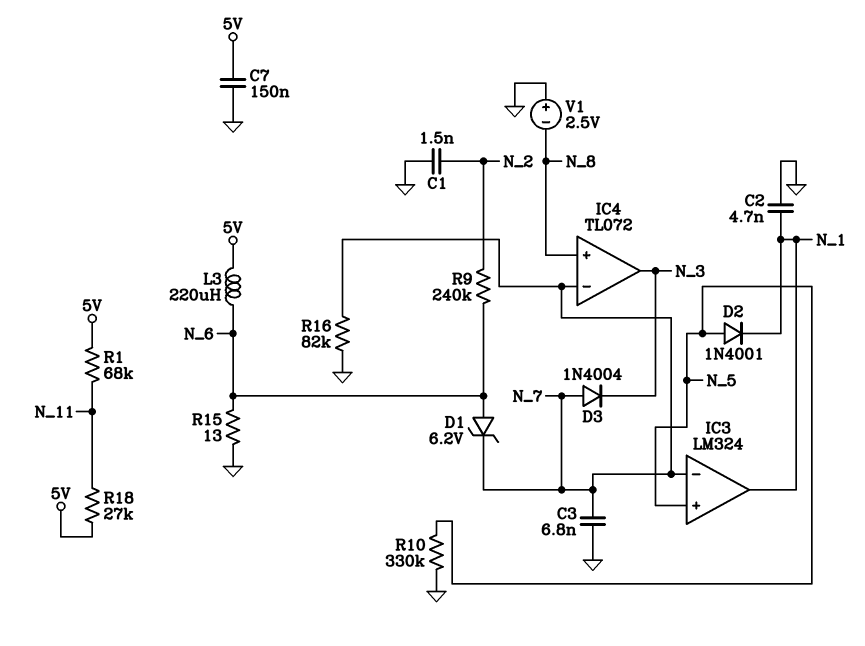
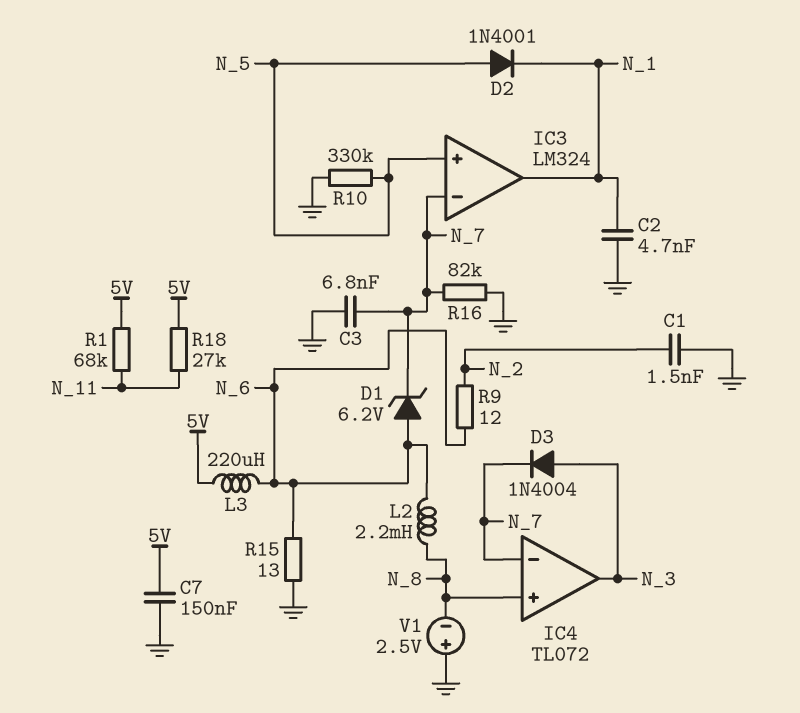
D3: diode 1N4004 (A N_7, K N_3) -> diode 1N4004 (A N_3, K N_7)
L2: none -> 2.2mH (N_6, N_8)
R9: 240k (N_2, N_6) -> 12 (N_2, N_6)

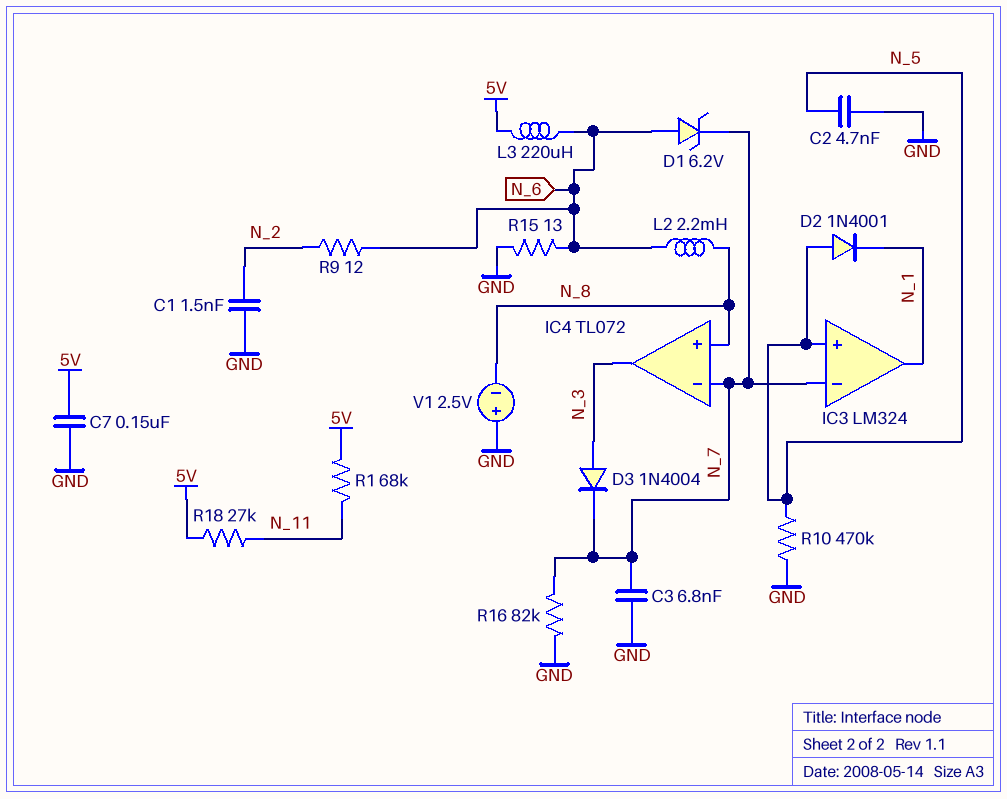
C2: 4.7nF (GND, N_1) -> 4.7nF (GND, N_5)
R10: 330k (GND, N_5) -> 470k (GND, N_5)

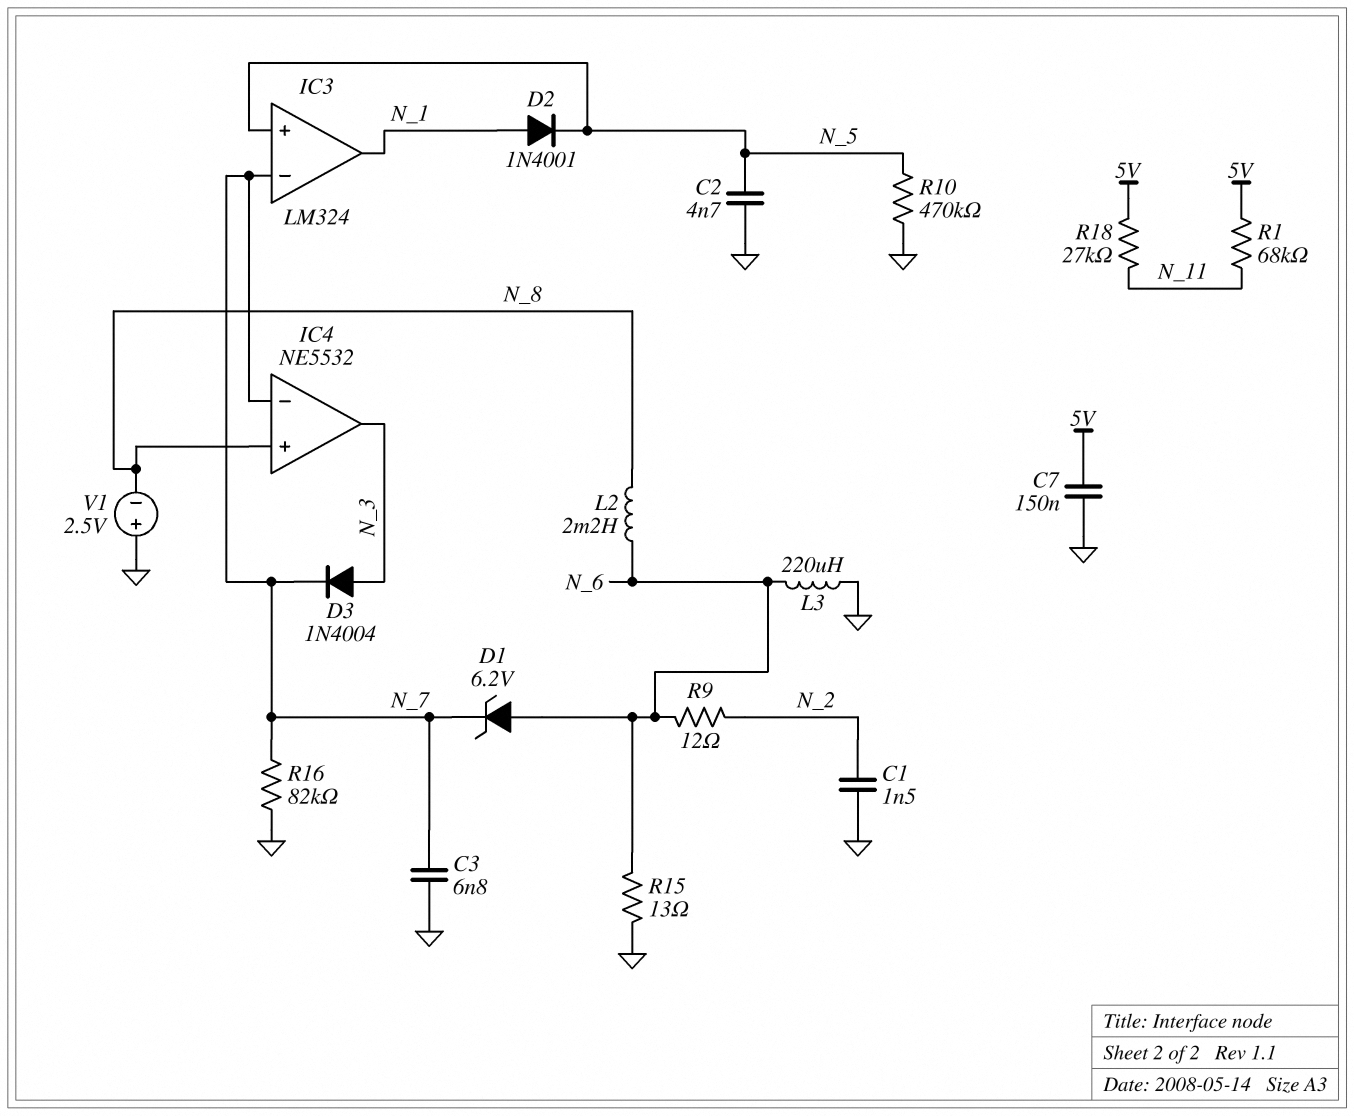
D2: diode 1N4001 (A N_5, K N_1) -> diode 1N4001 (A N_1, K N_5)
IC4: TL072 -> NE5532
L3: 220uH (5V, N_6) -> 220uH (GND, N_6)

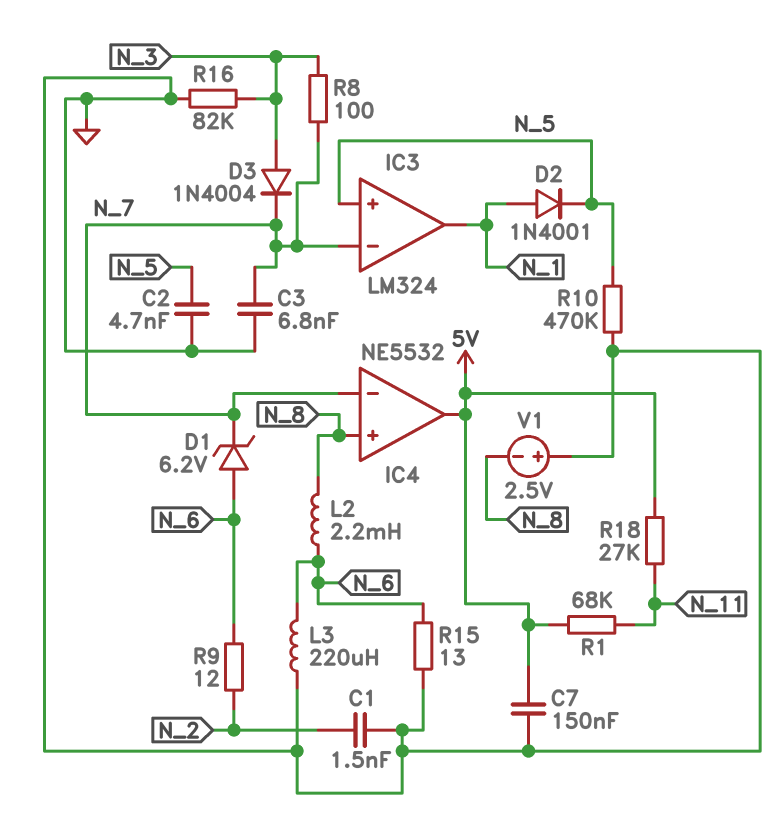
IC4 pin out: N_3 -> 5V
R8: none -> 100 (N_3, N_7)
R16: 82k (GND, N_7) -> 82k (GND, N_3)

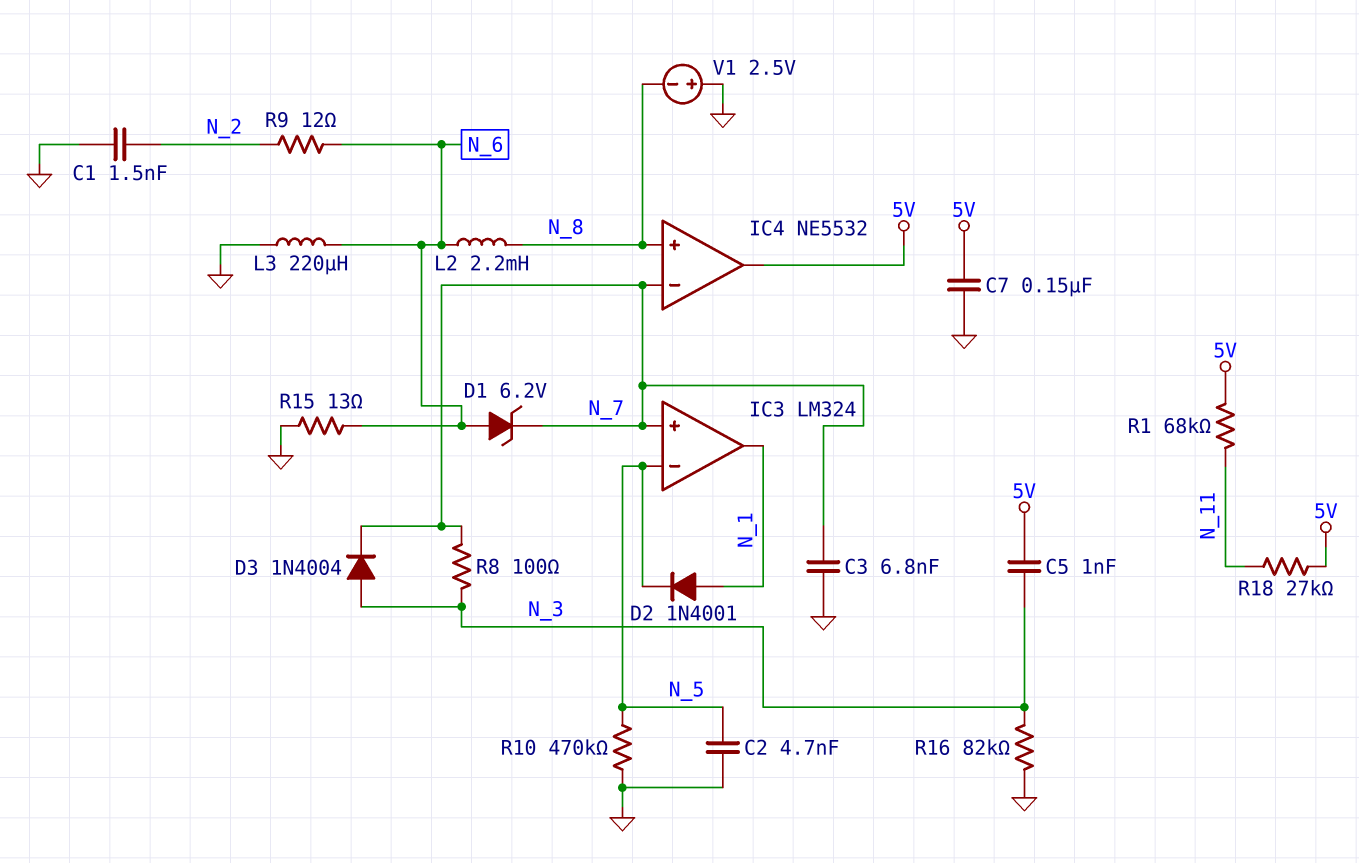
C5: none -> 1nF (5V, N_3)
IC3 pin in+: N_5 -> N_7
IC3 pin in-: N_7 -> N_5

